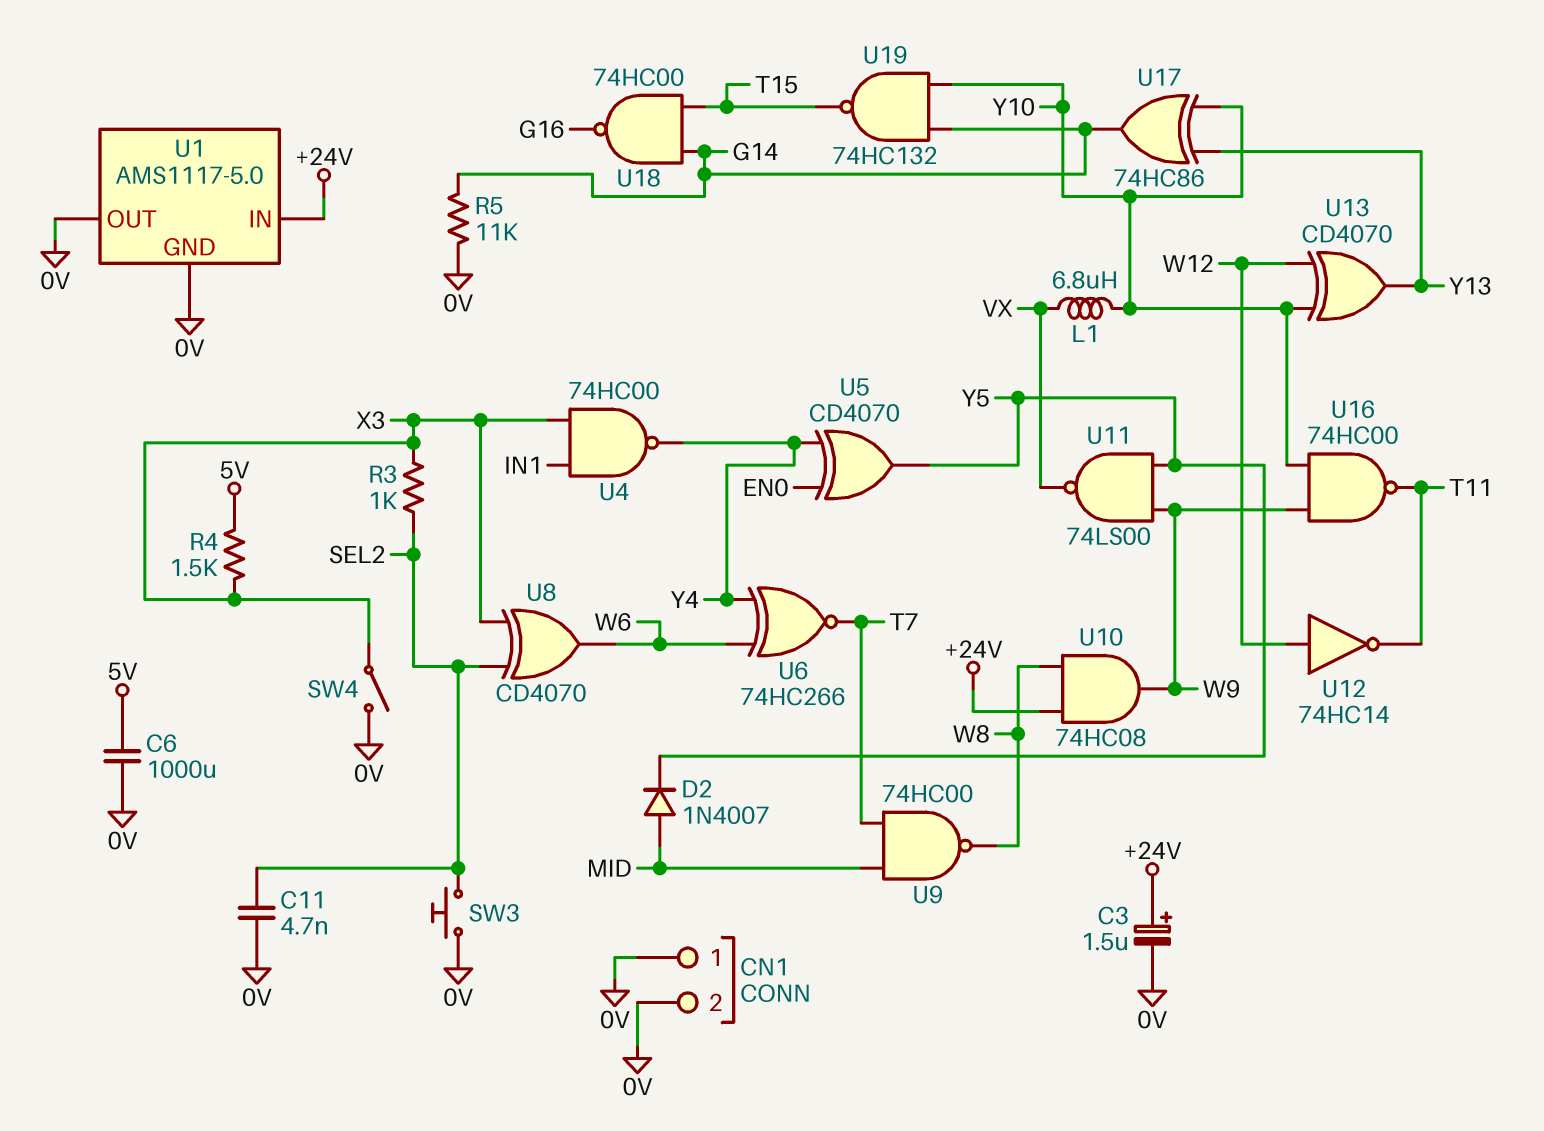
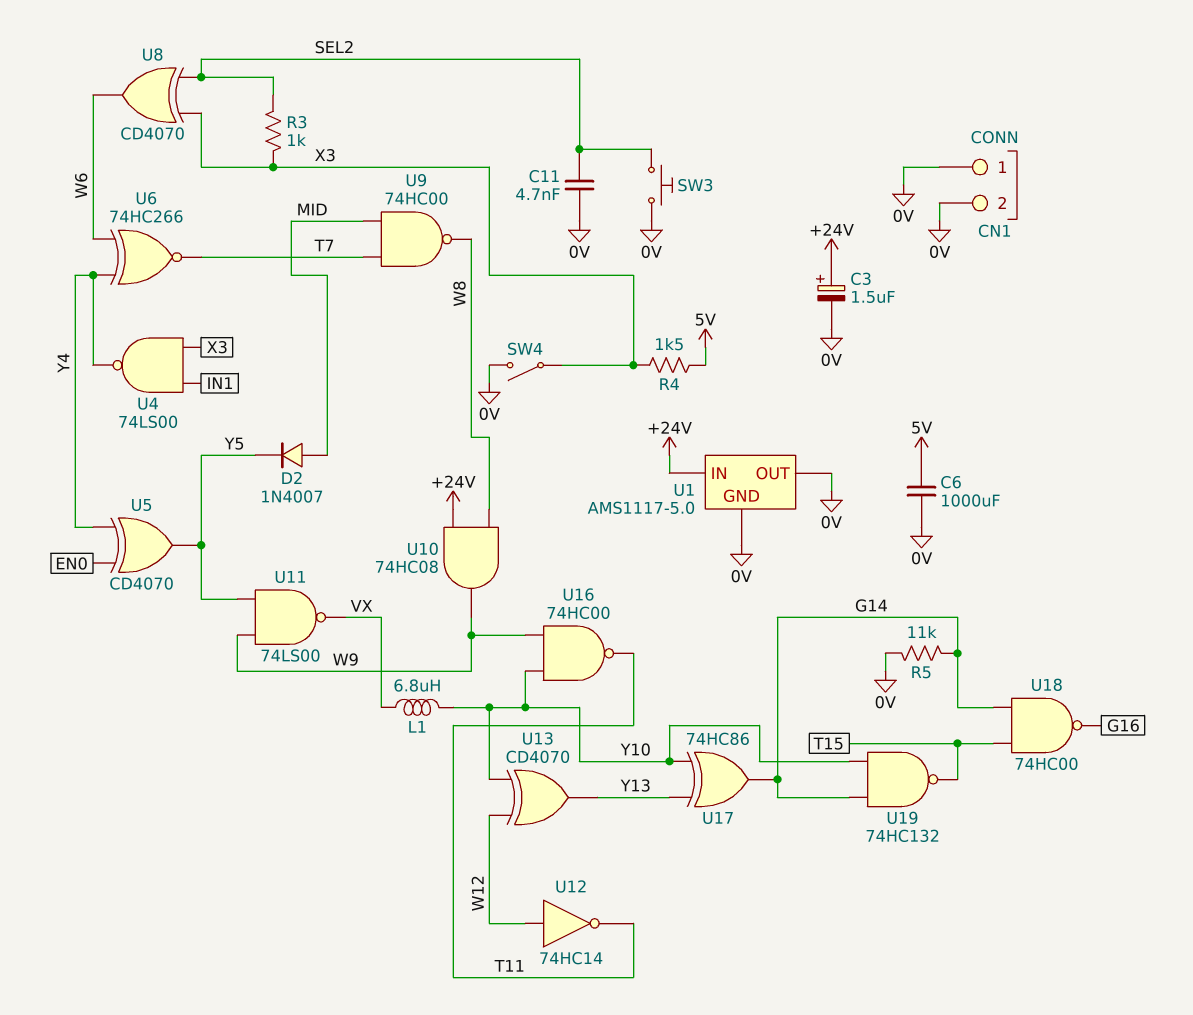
U4: NAND 74HC00 (in IN1, in X3, out Y4) -> NAND 74LS00 (in IN1, in X3, out Y4)

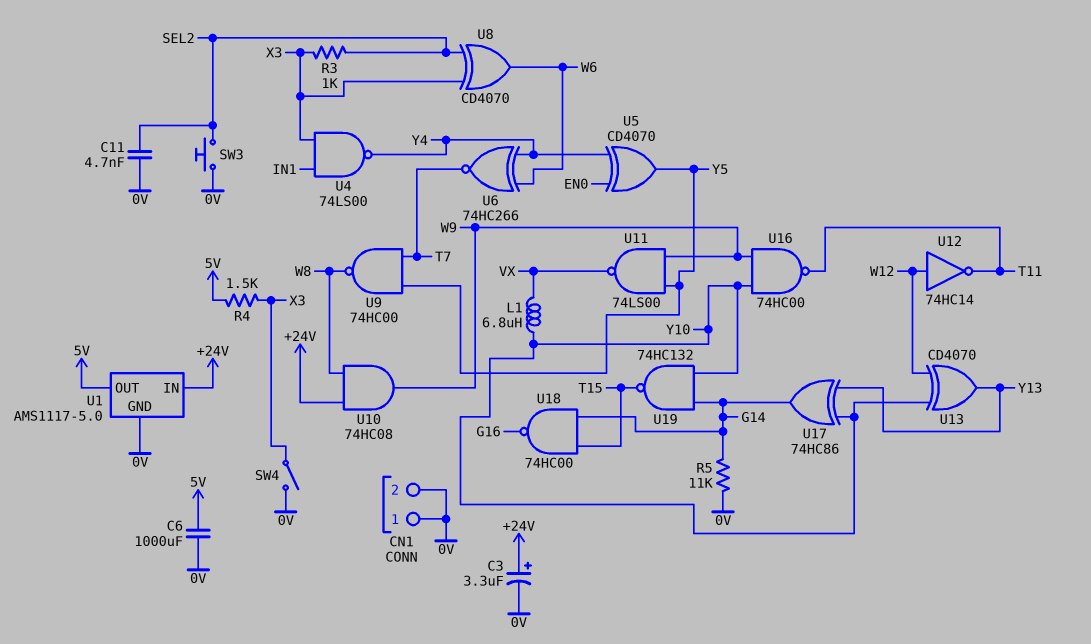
C3: 1.5uF (plus +24V, minus 0V) -> 3.3uF (plus +24V, minus 0V)
D2: diode 1N4007 (A MID, K Y5) -> none
U1 pin OUT: 0V -> 5V
U9: NAND 74HC00 (in MID, in T7, out W8) -> NAND 74HC00 (in T7, in Y5, out W8)

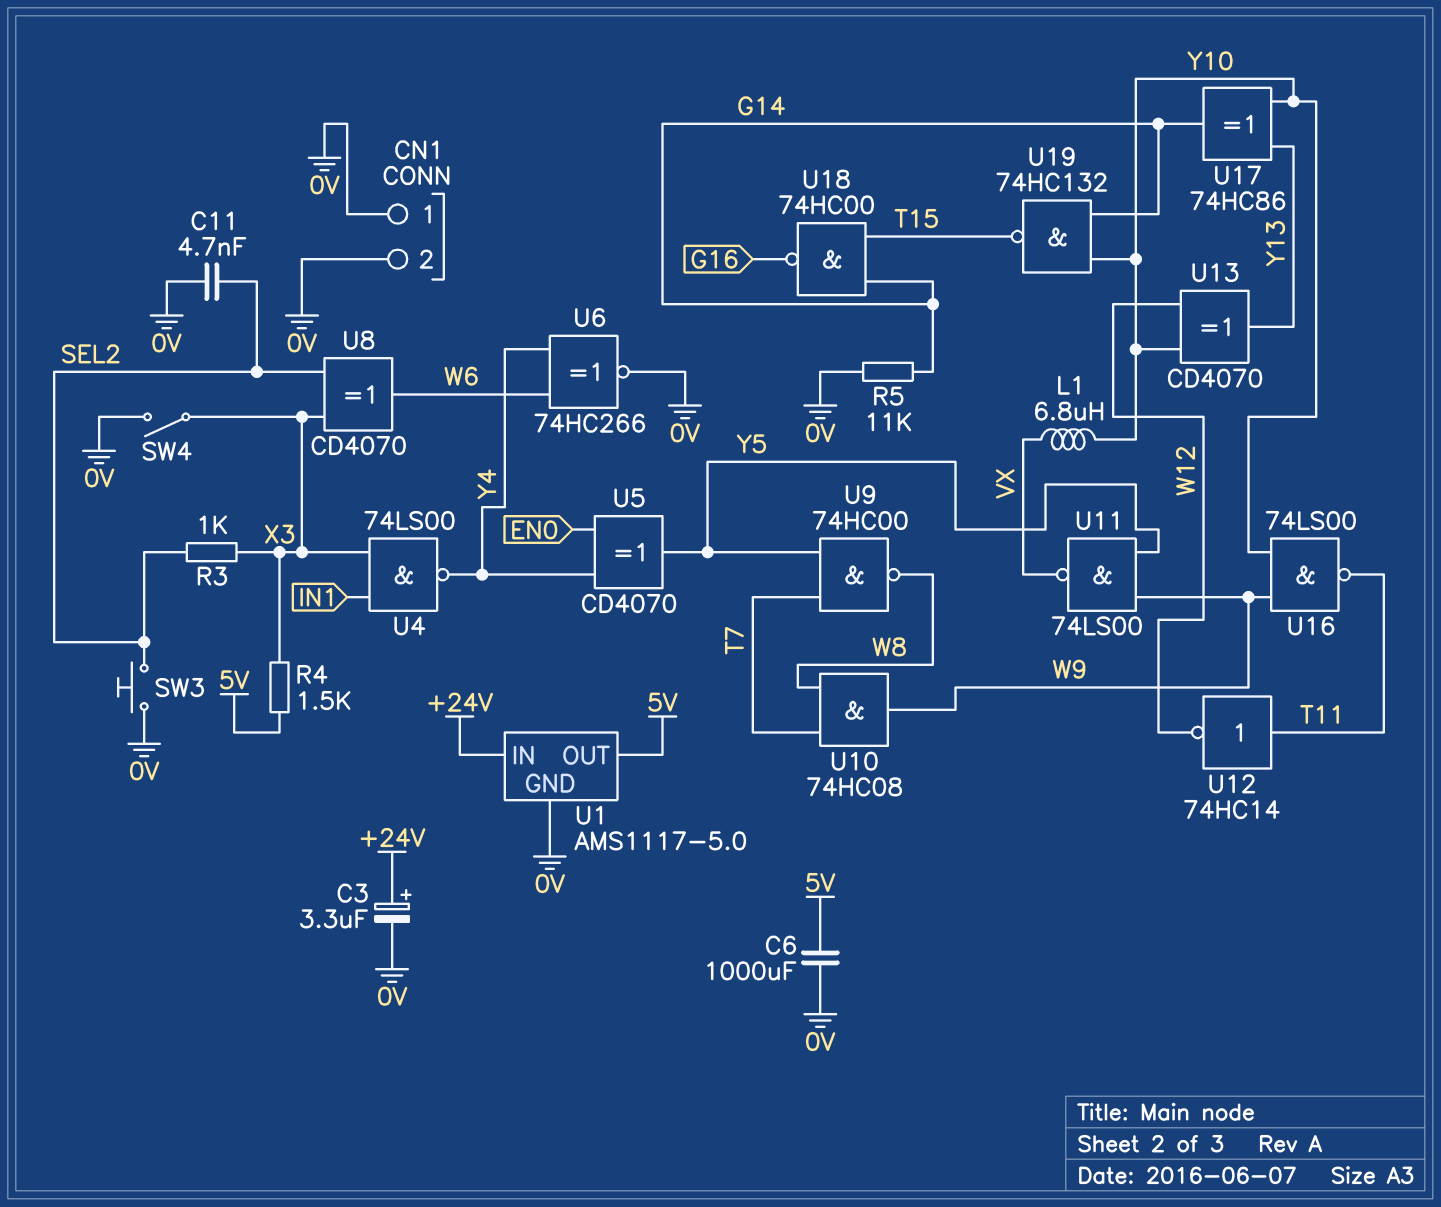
U6: XNOR 74HC266 (in W6, in Y4, out T7) -> XNOR 74HC266 (in W6, in Y4, out 0V)
U10: AND 74HC08 (in +24V, in W8, out W9) -> AND 74HC08 (in T7, in W8, out W9)
U12: NOT 74HC14 (in W12, out T11) -> NOT 74HC14 (in T11, out W12)
U16: NAND 74HC00 (in W9, in Y10, out T11) -> NAND 74LS00 (in W9, in Y10, out T11)

